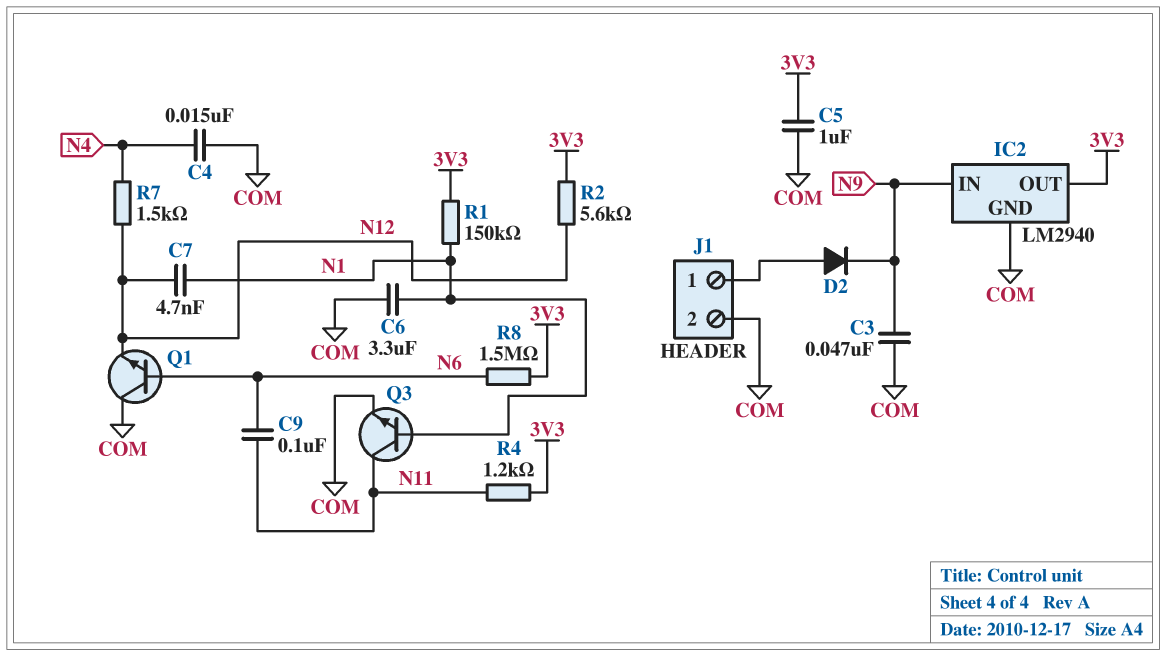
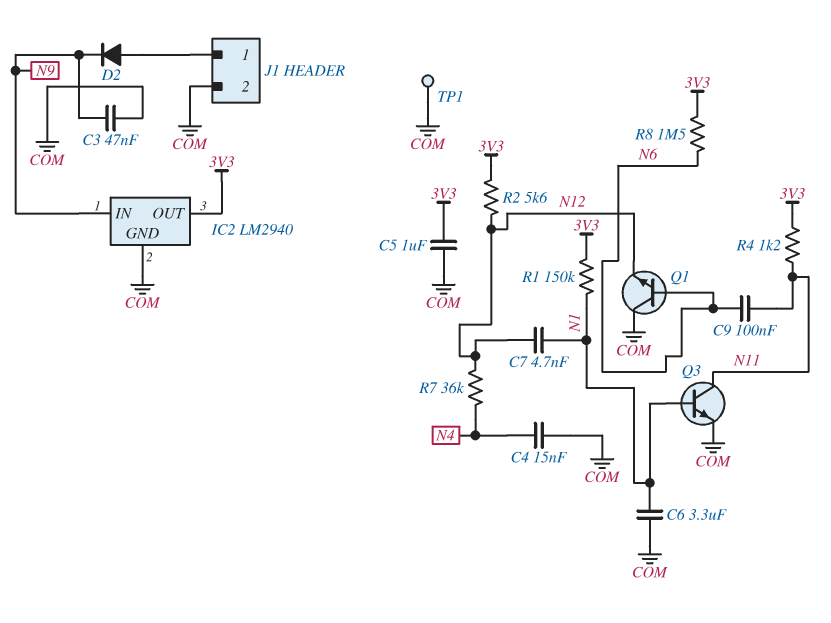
R7: 1.5k (N4, N12) -> 36k (N4, N12)
TP1: none -> test point (COM)

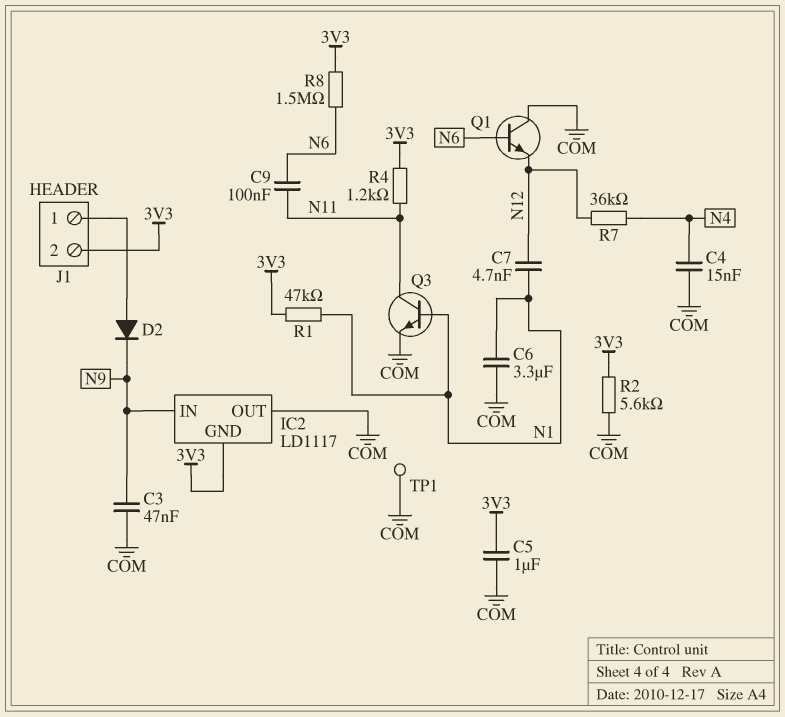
IC2: LM2940 -> LD1117
IC2 pin GND: COM -> 3V3
IC2 pin OUT: 3V3 -> COM
J1 pin 2: COM -> 3V3
R1: 150k (3V3, N1) -> 47k (3V3, N1)
R2: 5.6k (3V3, N12) -> 5.6k (3V3, COM)

